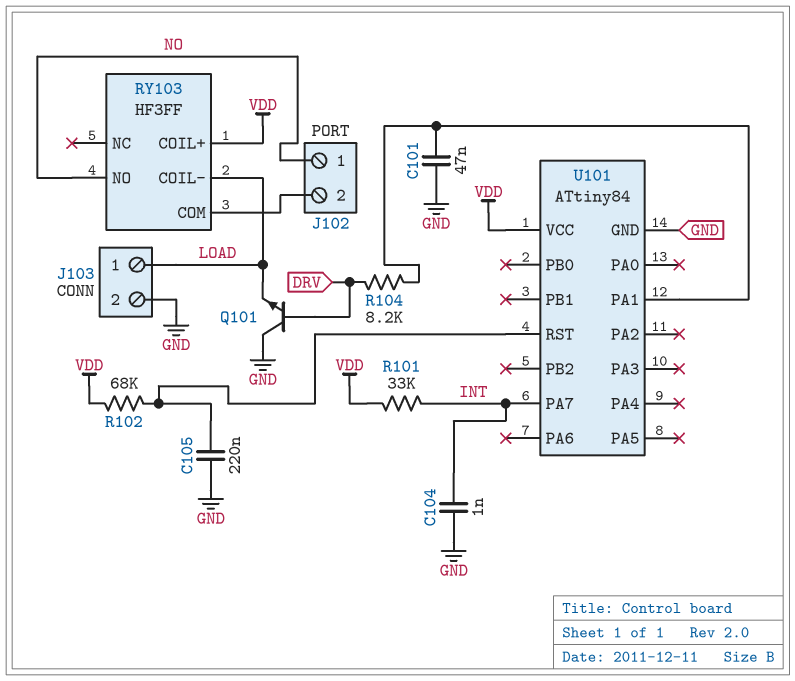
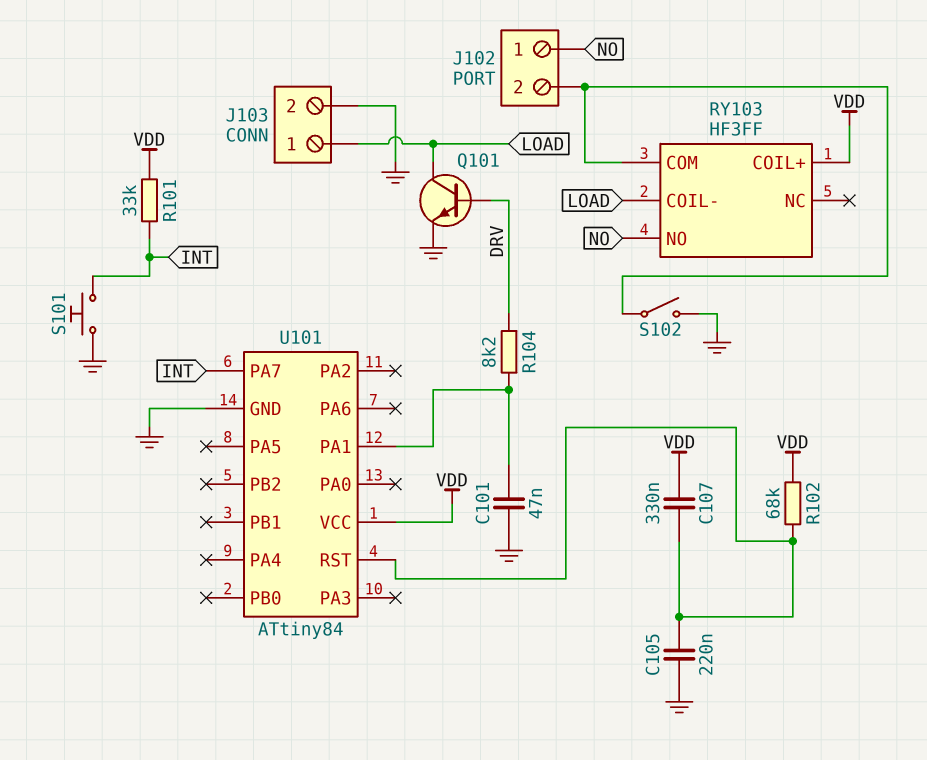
C104: 1nF (GND, INT) -> none
C107: none -> 330nF (U101/RST, VDD)
Q101: NPN (B DRV, C GND, E LOAD) -> NPN (B DRV, C LOAD, E GND)
S101: none -> button (GND, INT)
S102: none -> switch (GND, J102/2)

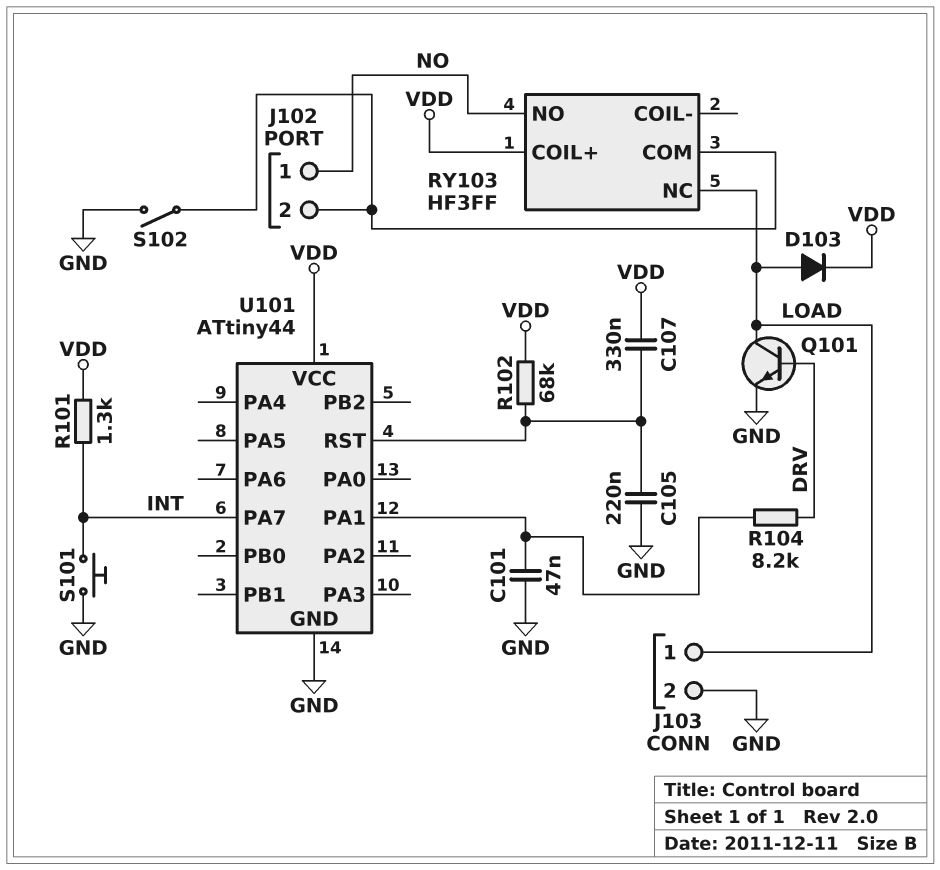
D103: none -> diode (A LOAD, K VDD)
R101: 33k (INT, VDD) -> 1.3k (INT, VDD)
RY103 pin COIL-: LOAD -> none
RY103 pin NC: none -> LOAD
U101: ATtiny84 -> ATtiny44

